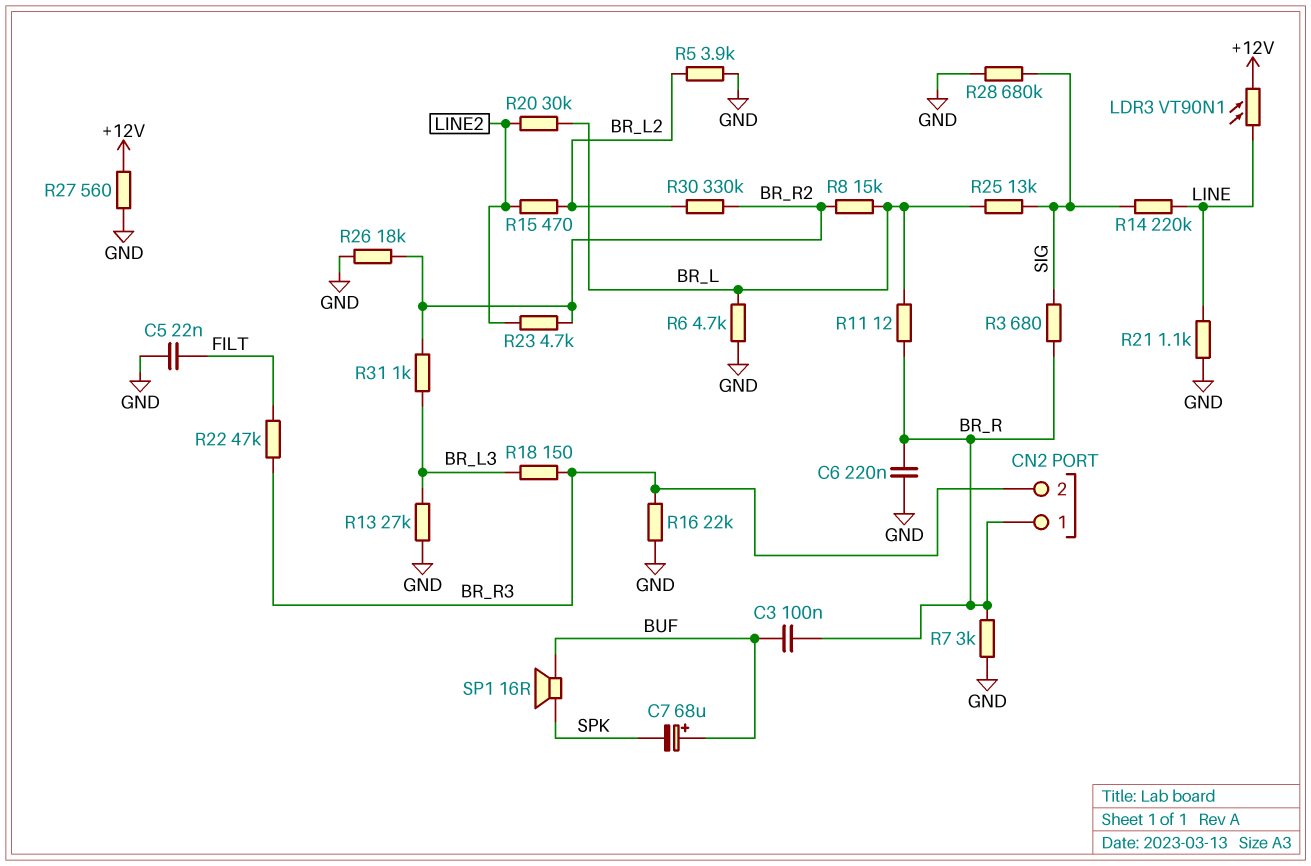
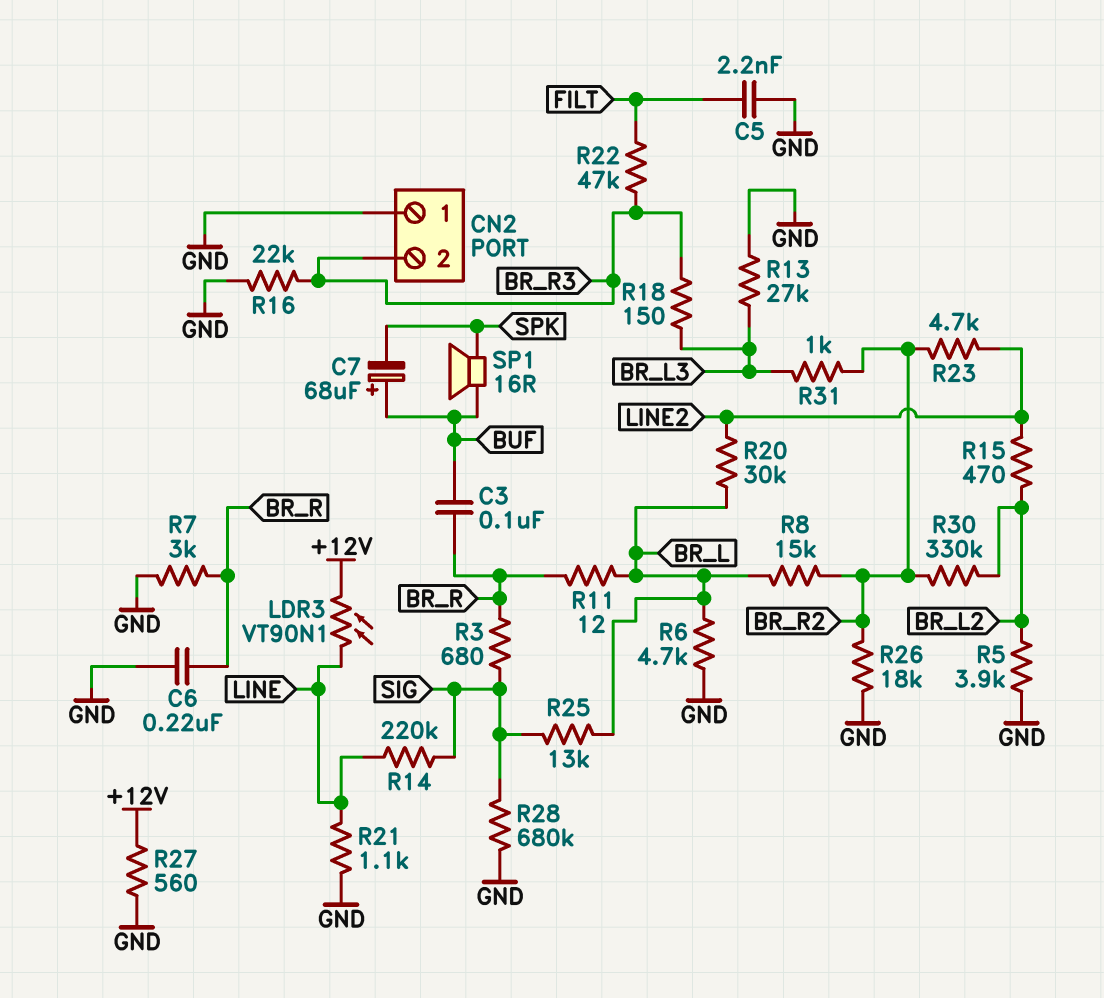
C5: 22nF (FILT, GND) -> 2.2nF (FILT, GND)
CN2 pin 1: BR_R -> GND

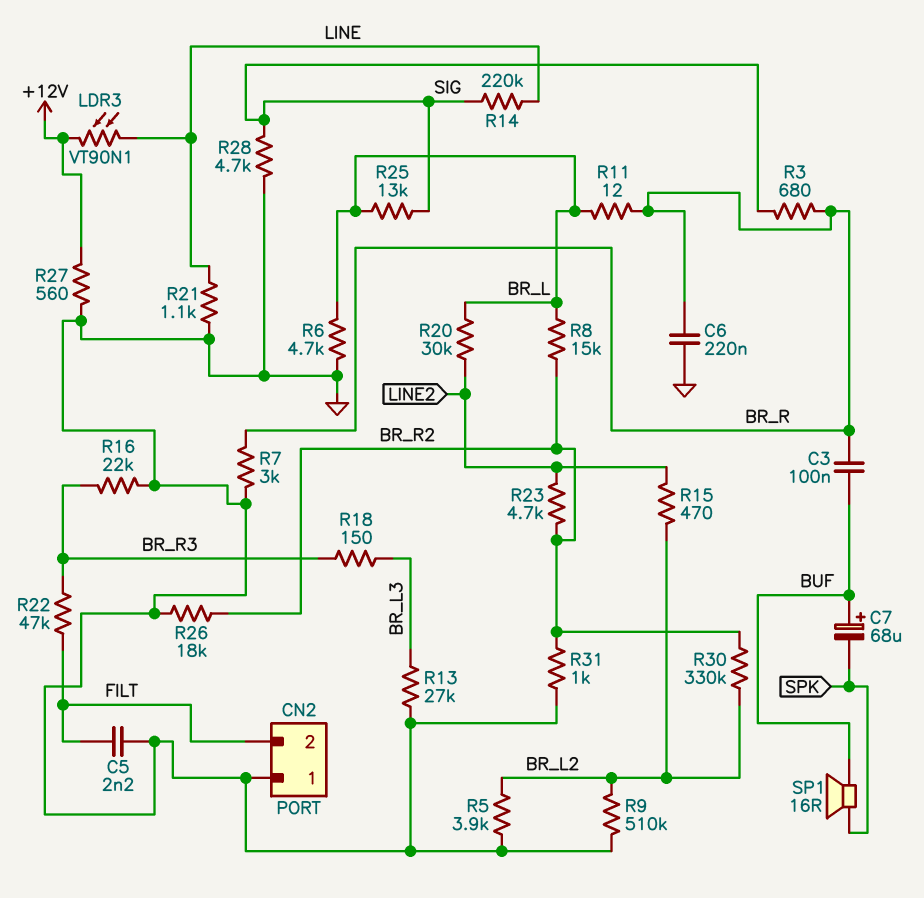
CN2 pin 2: BR_R3 -> FILT
R9: none -> 510k (BR_L2, GND)
R28: 680k (GND, SIG) -> 4.7k (GND, SIG)
R31: 1k (BR_L3, BR_R2) -> 1k (BR_R2, GND)

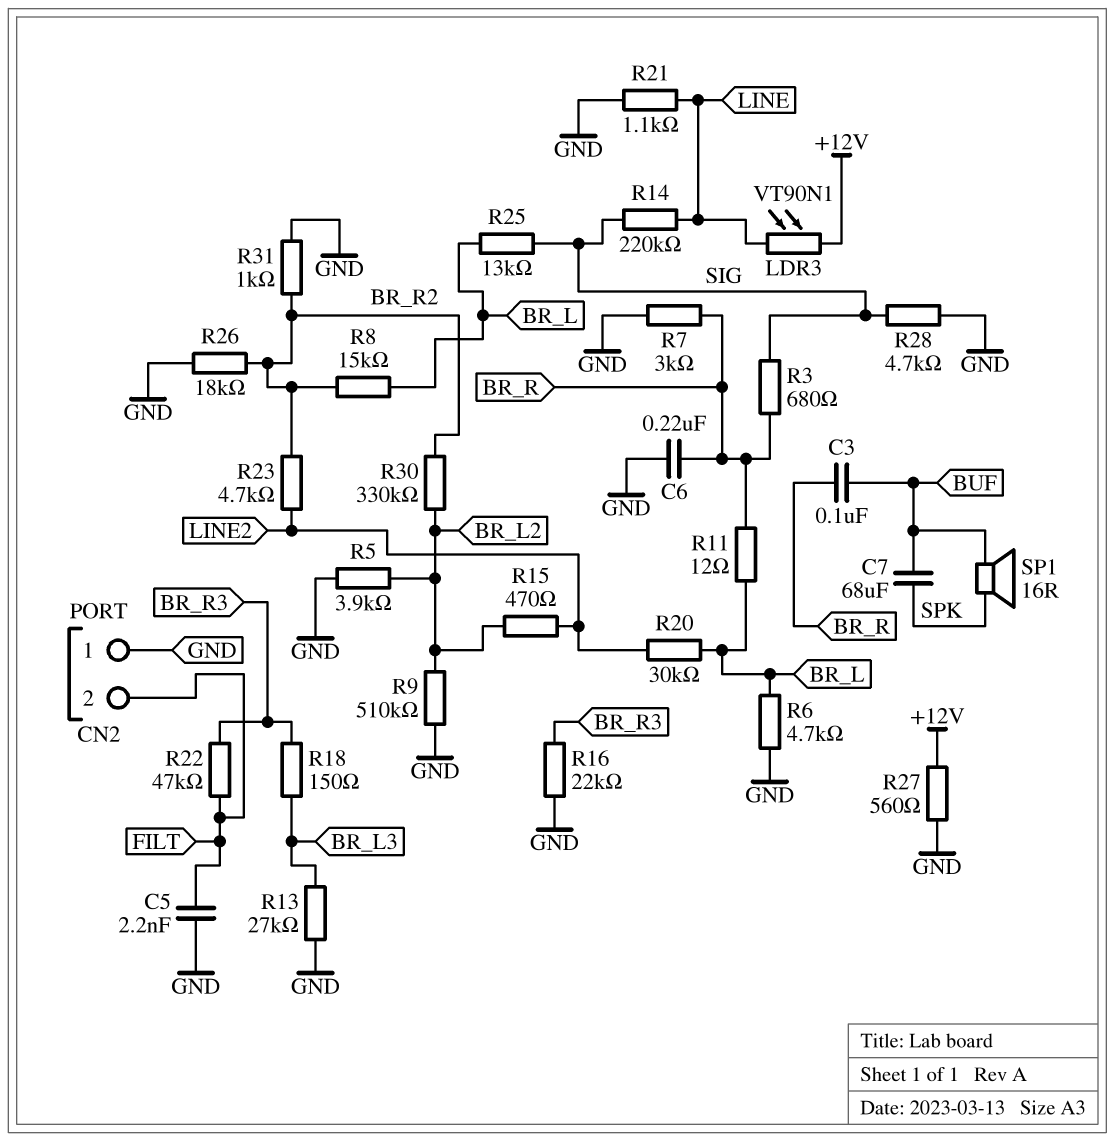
C7: 68uF (plus BUF, minus SPK) -> 68uF (BUF, SPK)

